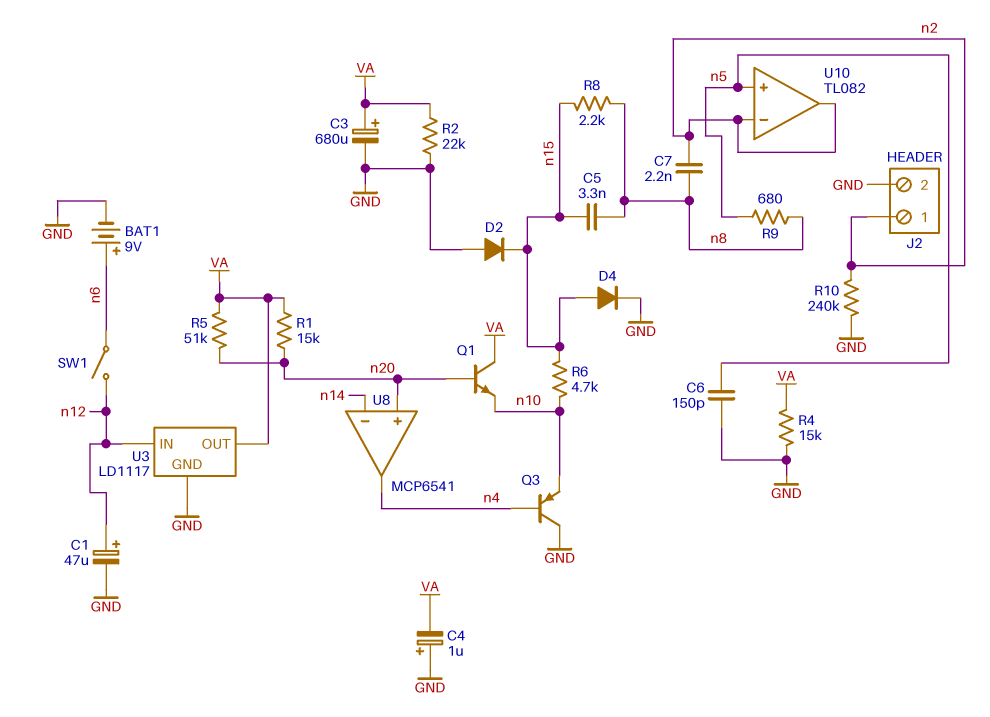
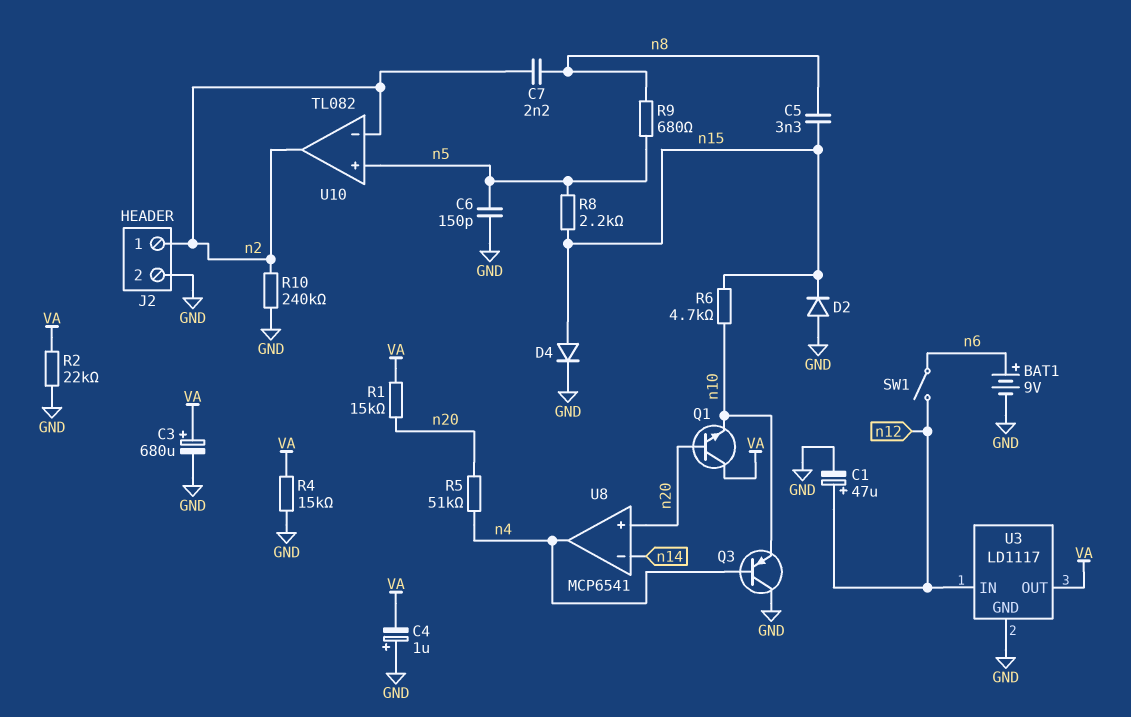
R5: 51k (VA, n20) -> 51k (n4, n20)
R8: 2.2k (n8, n15) -> 2.2k (n5, n15)

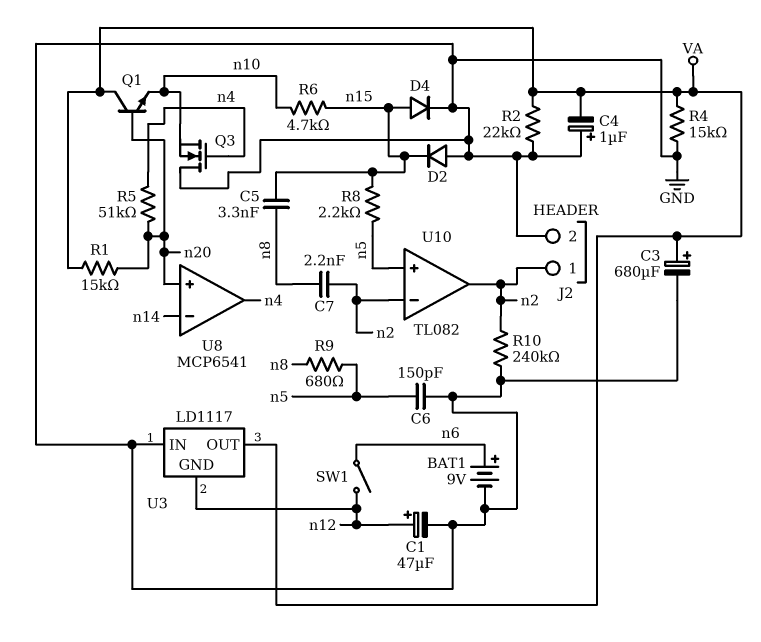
Q3: PNP (B n4, C GND, E n10) -> NMOS (G n4, D GND, S n10)
U3 pin GND: GND -> n12
U3 pin IN: n12 -> GND

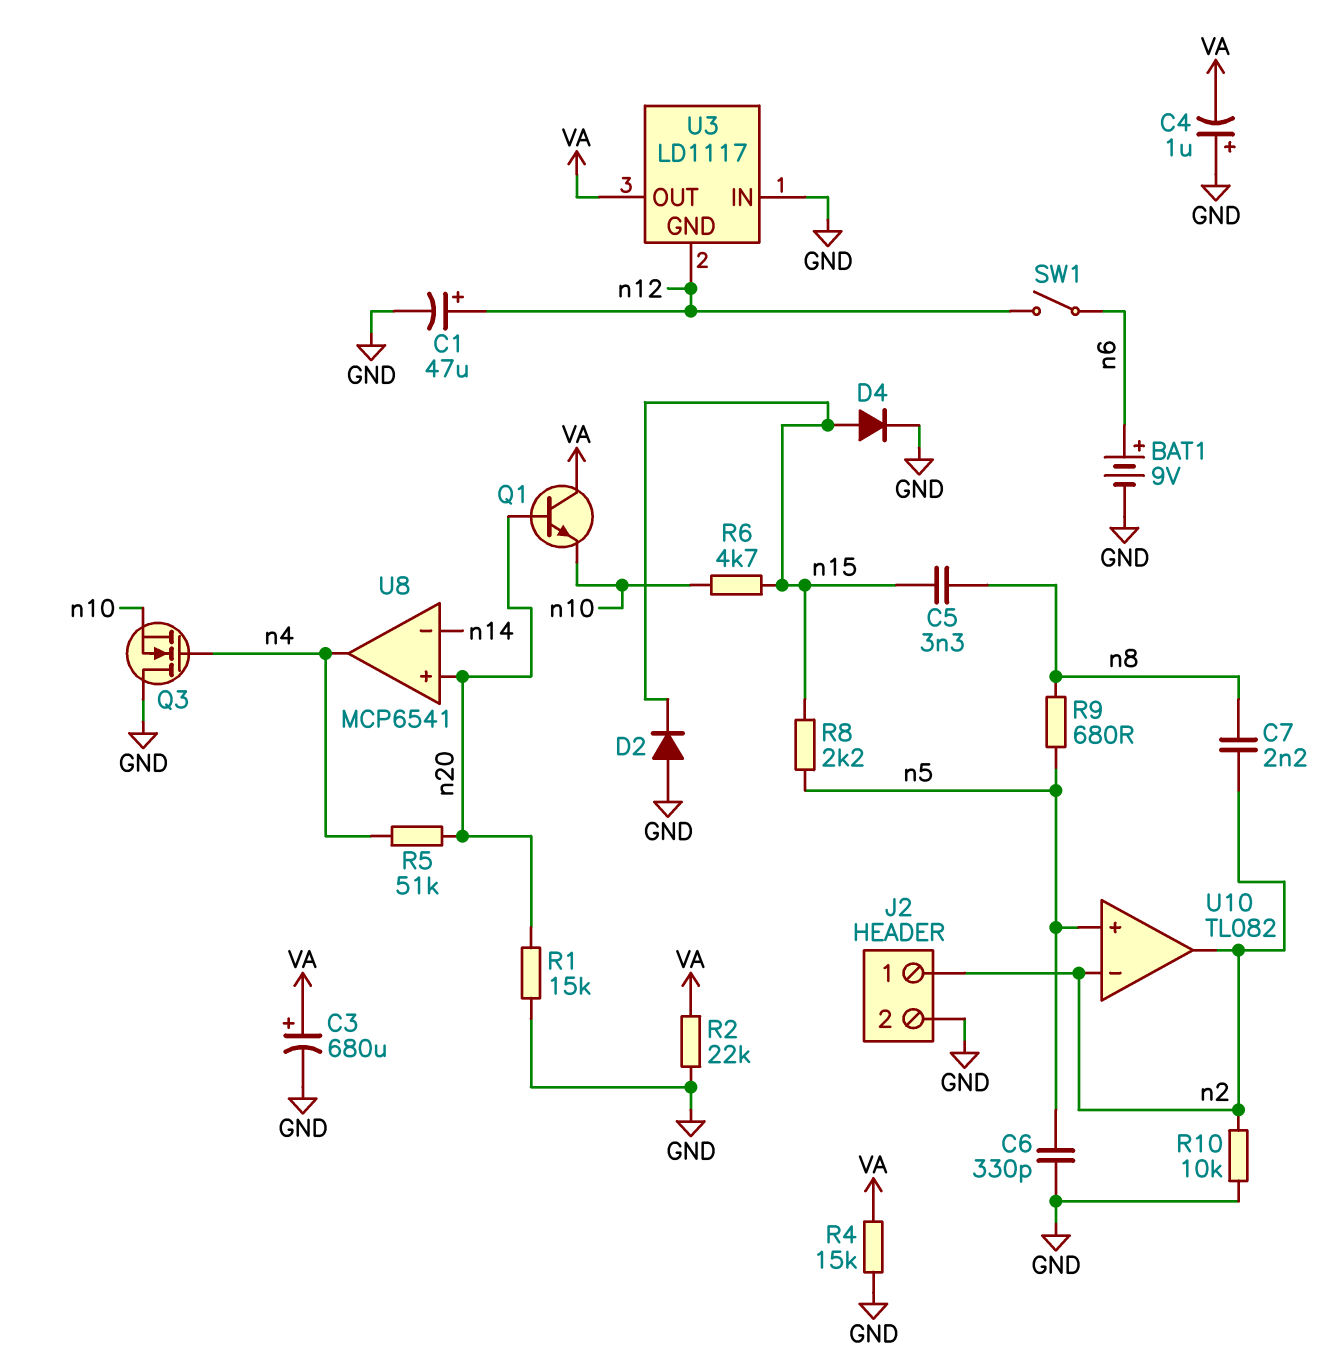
C6: 150pF (GND, n5) -> 330pF (GND, n5)
R1: 15k (VA, n20) -> 15k (GND, n20)
R10: 240k (GND, n2) -> 10k (GND, n2)

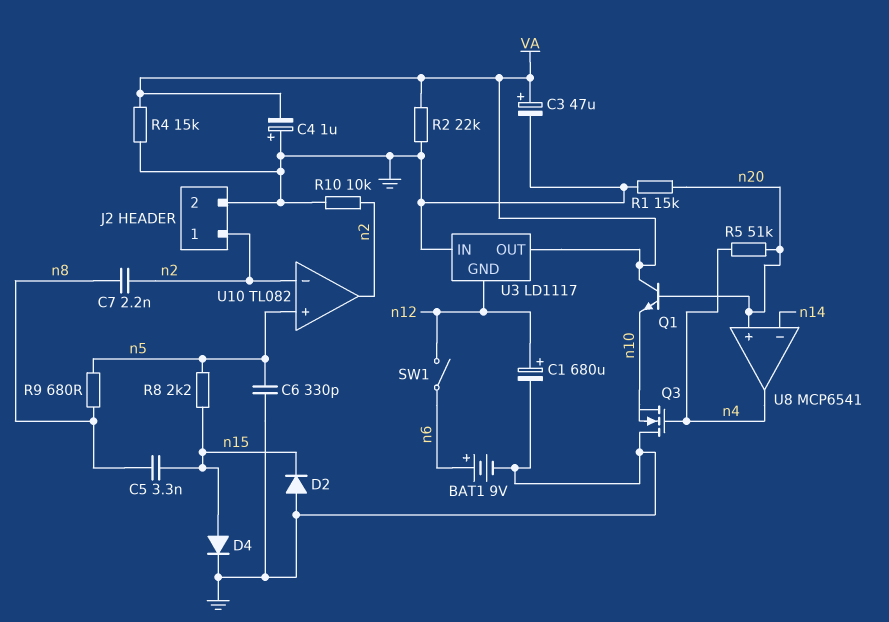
C1: 47uF (plus n12, minus GND) -> 680uF (plus n12, minus GND)
C3: 680uF (plus VA, minus GND) -> 47uF (plus VA, minus GND)
R6: 4.7k (n10, n15) -> none

